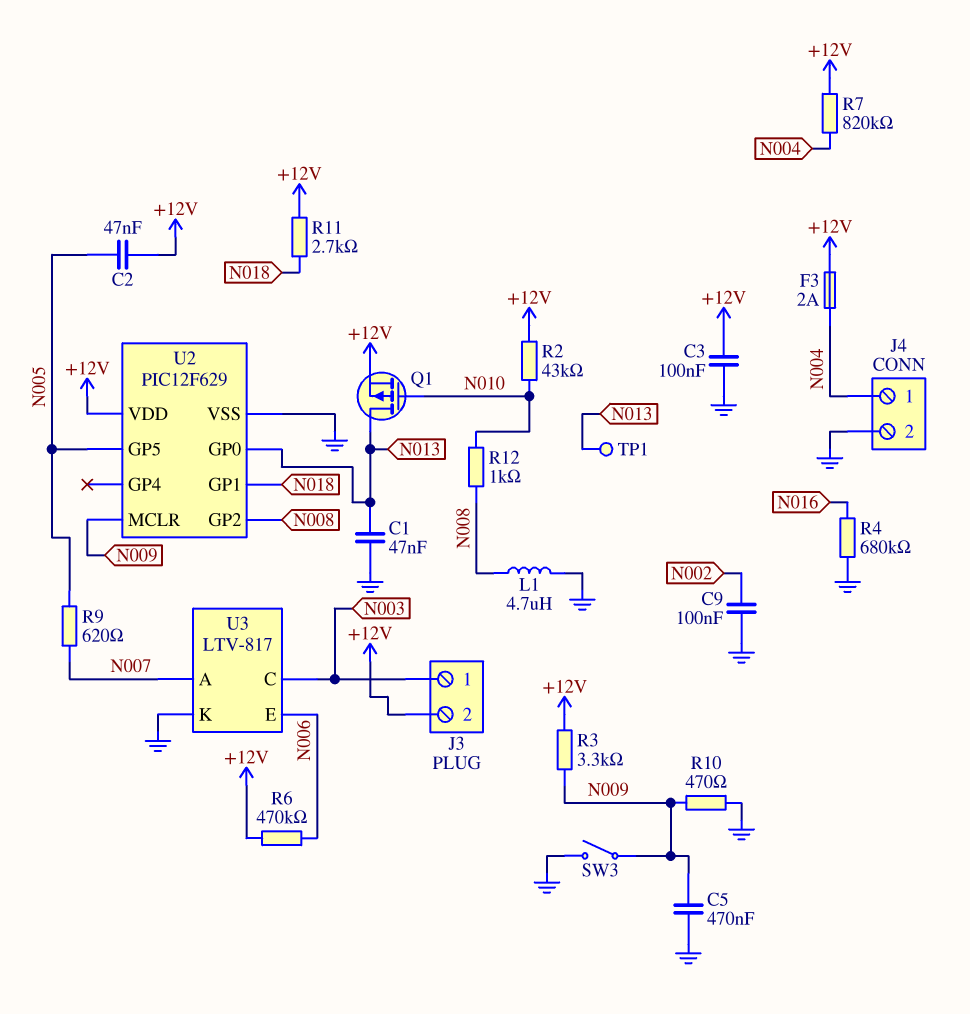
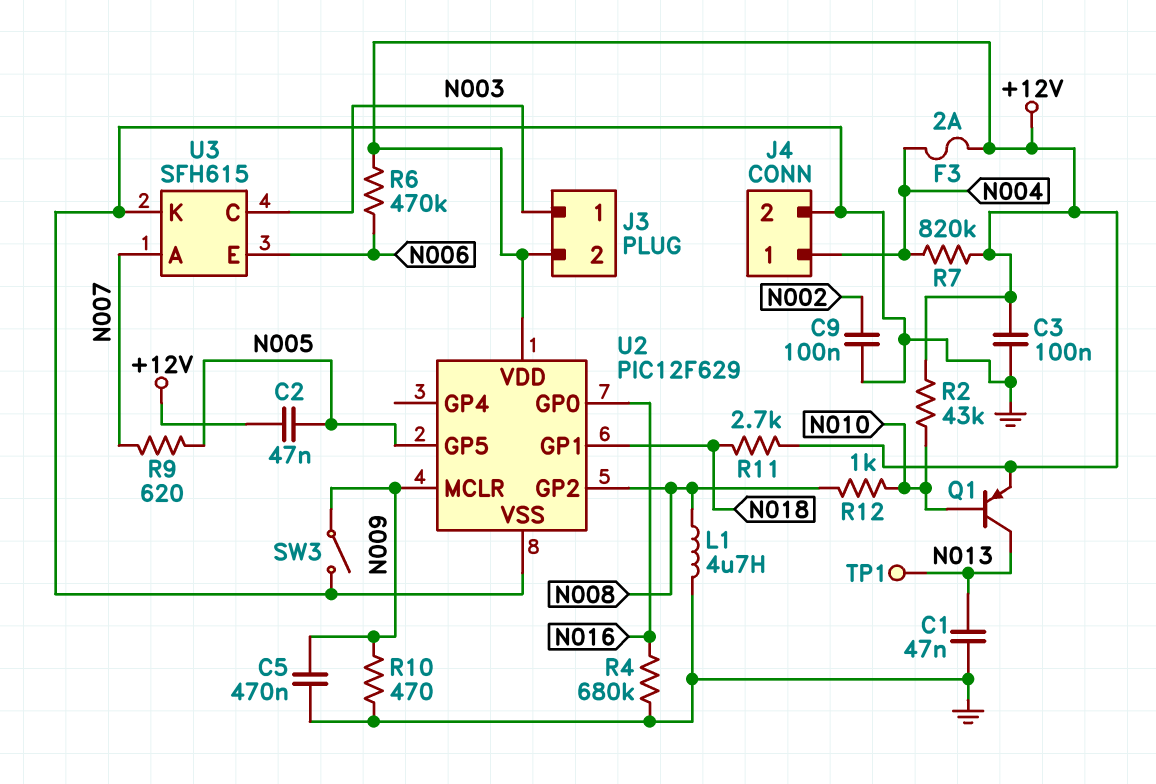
Q1: PMOS (G N010, D N013, S +12V) -> PNP (B N010, C N013, E +12V)
R3: 3.3k (+12V, N009) -> none
U2 pin GP0: N013 -> N016
U3: LTV-817 -> SFH615

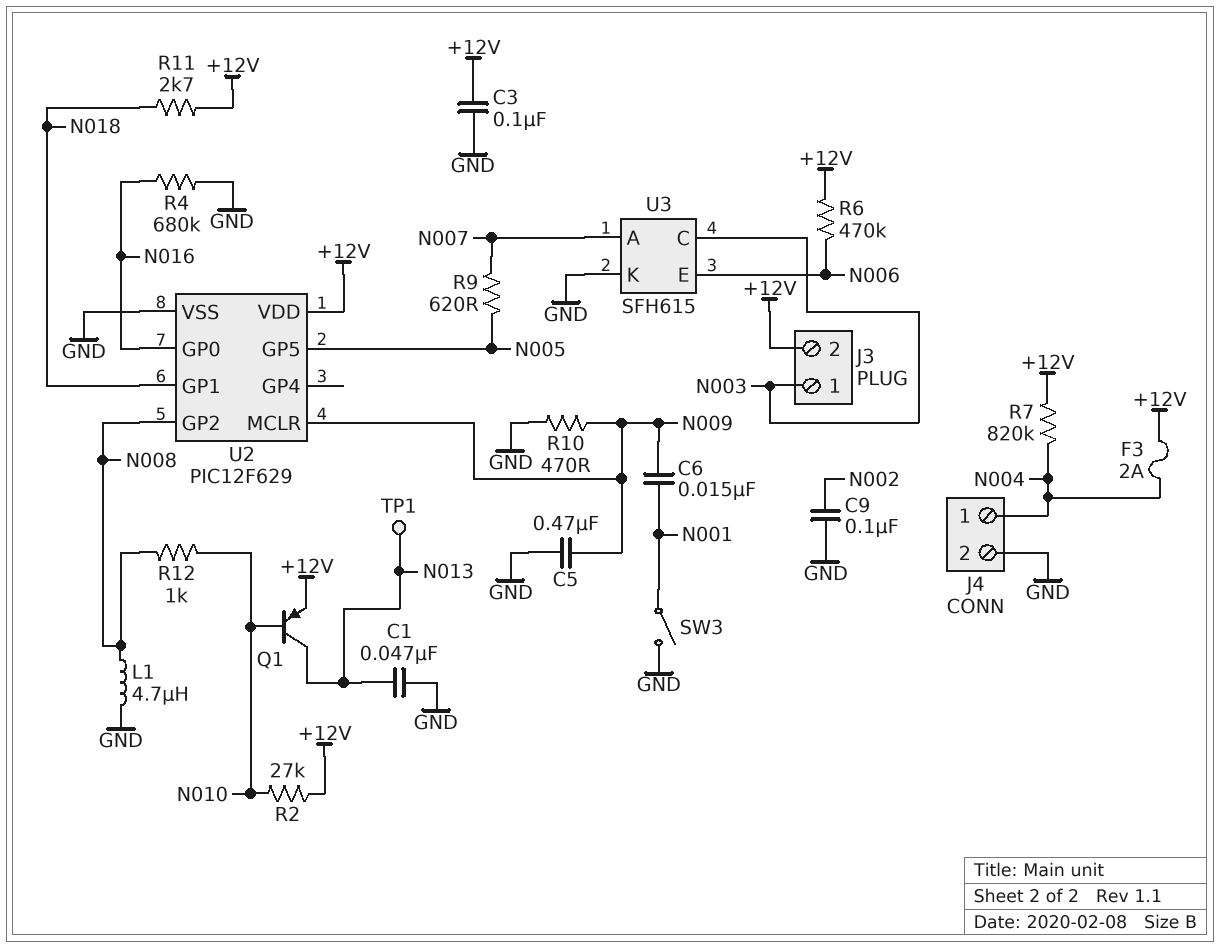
C2: 47nF (+12V, N005) -> none
C6: none -> 15nF (N001, N009)
R2: 43k (+12V, N010) -> 27k (+12V, N010)
SW3: switch (GND, N009) -> switch (GND, N001)

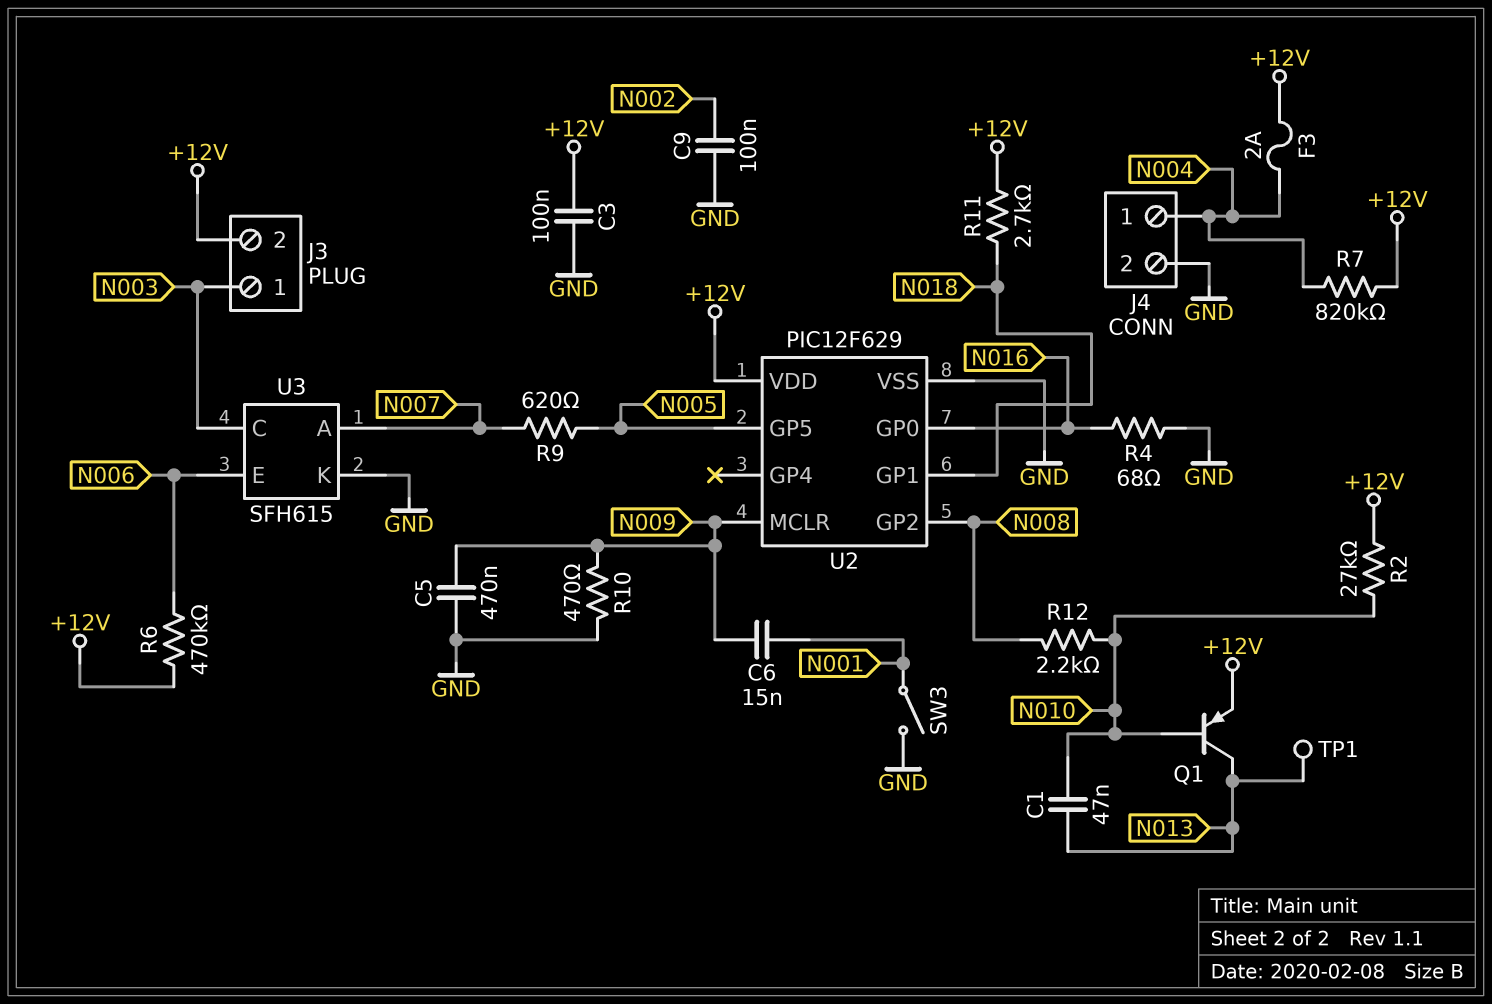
C1: 47nF (GND, N013) -> 47nF (N010, N013)
L1: 4.7uH (GND, N008) -> none
R4: 680k (GND, N016) -> 68 (GND, N016)
R12: 1k (N008, N010) -> 2.2k (N008, N010)

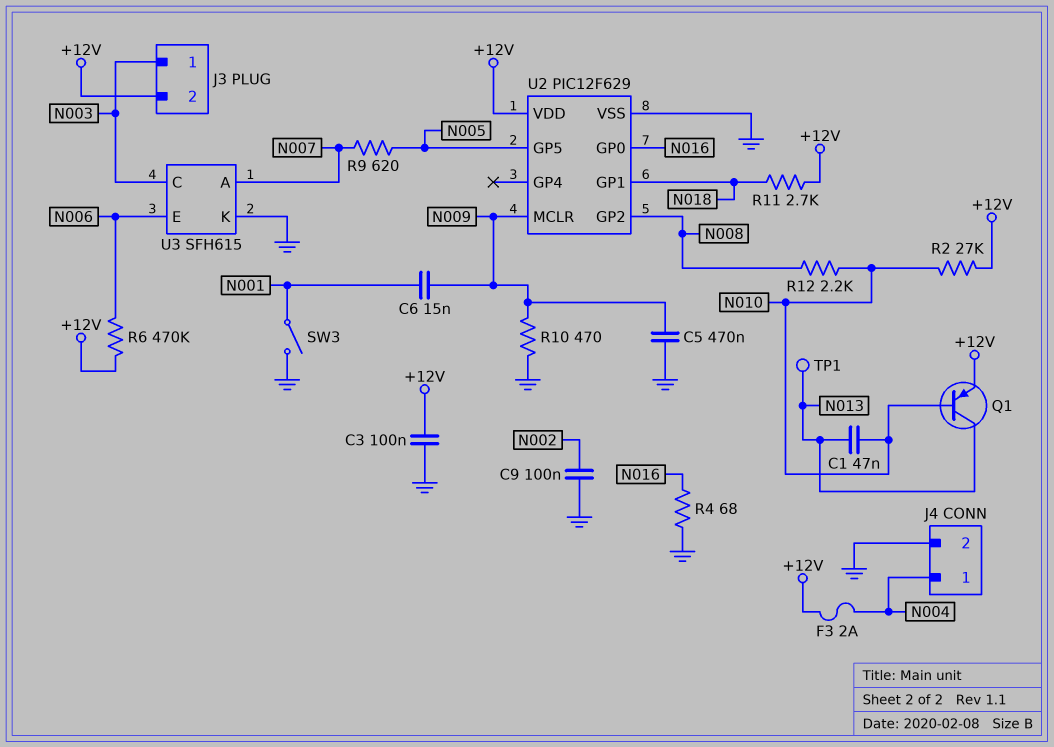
R7: 820k (+12V, N004) -> none

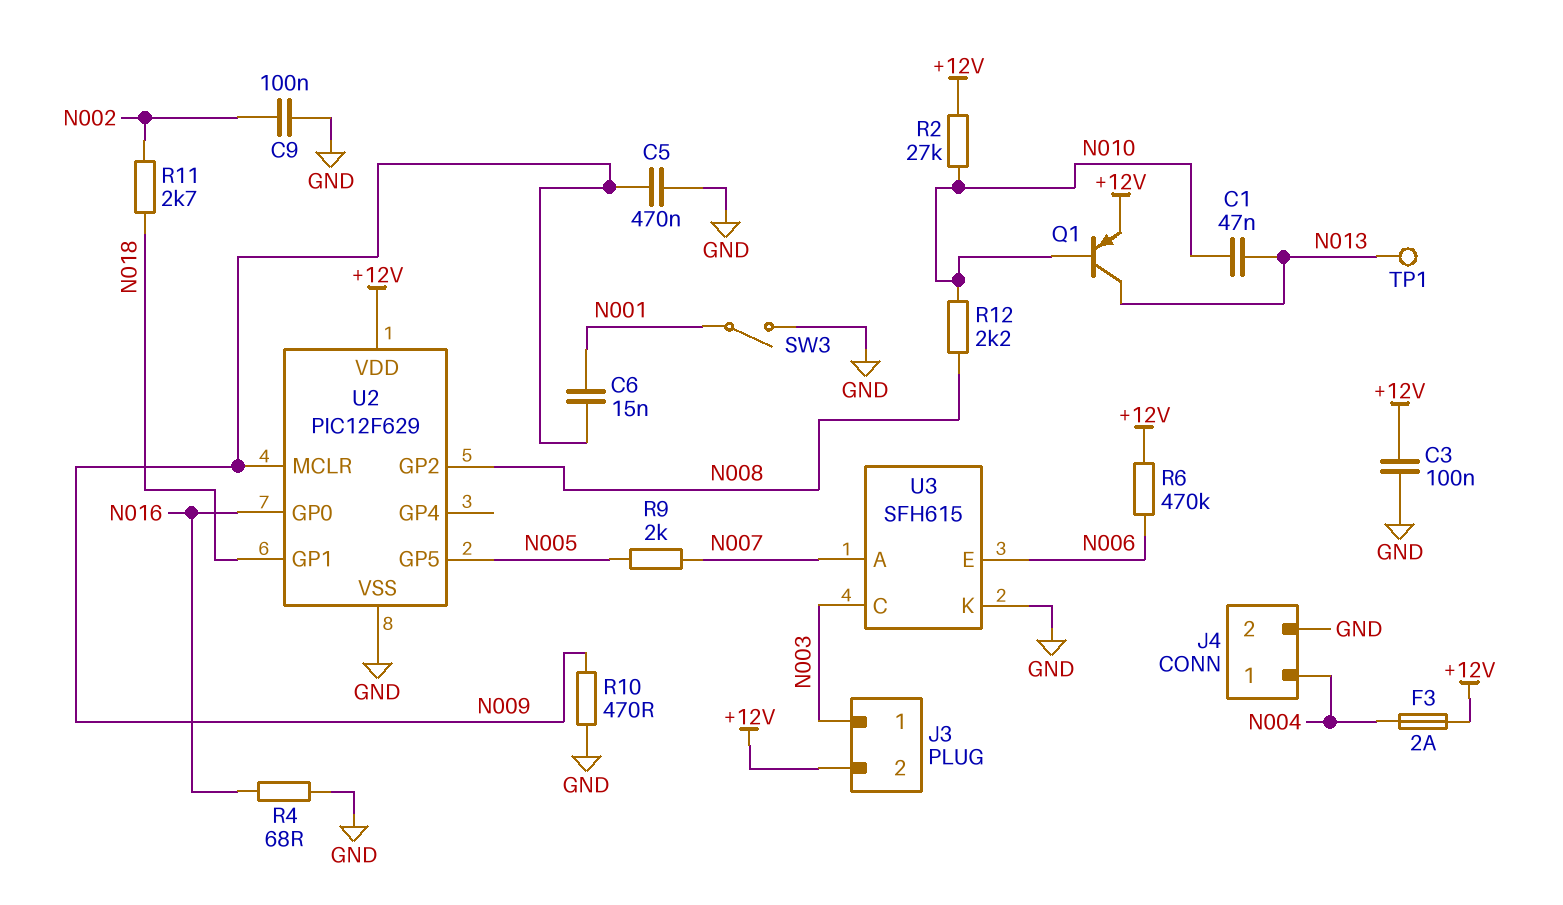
R9: 620 (N005, N007) -> 2k (N005, N007)
R11: 2.7k (+12V, N018) -> 2.7k (N002, N018)

